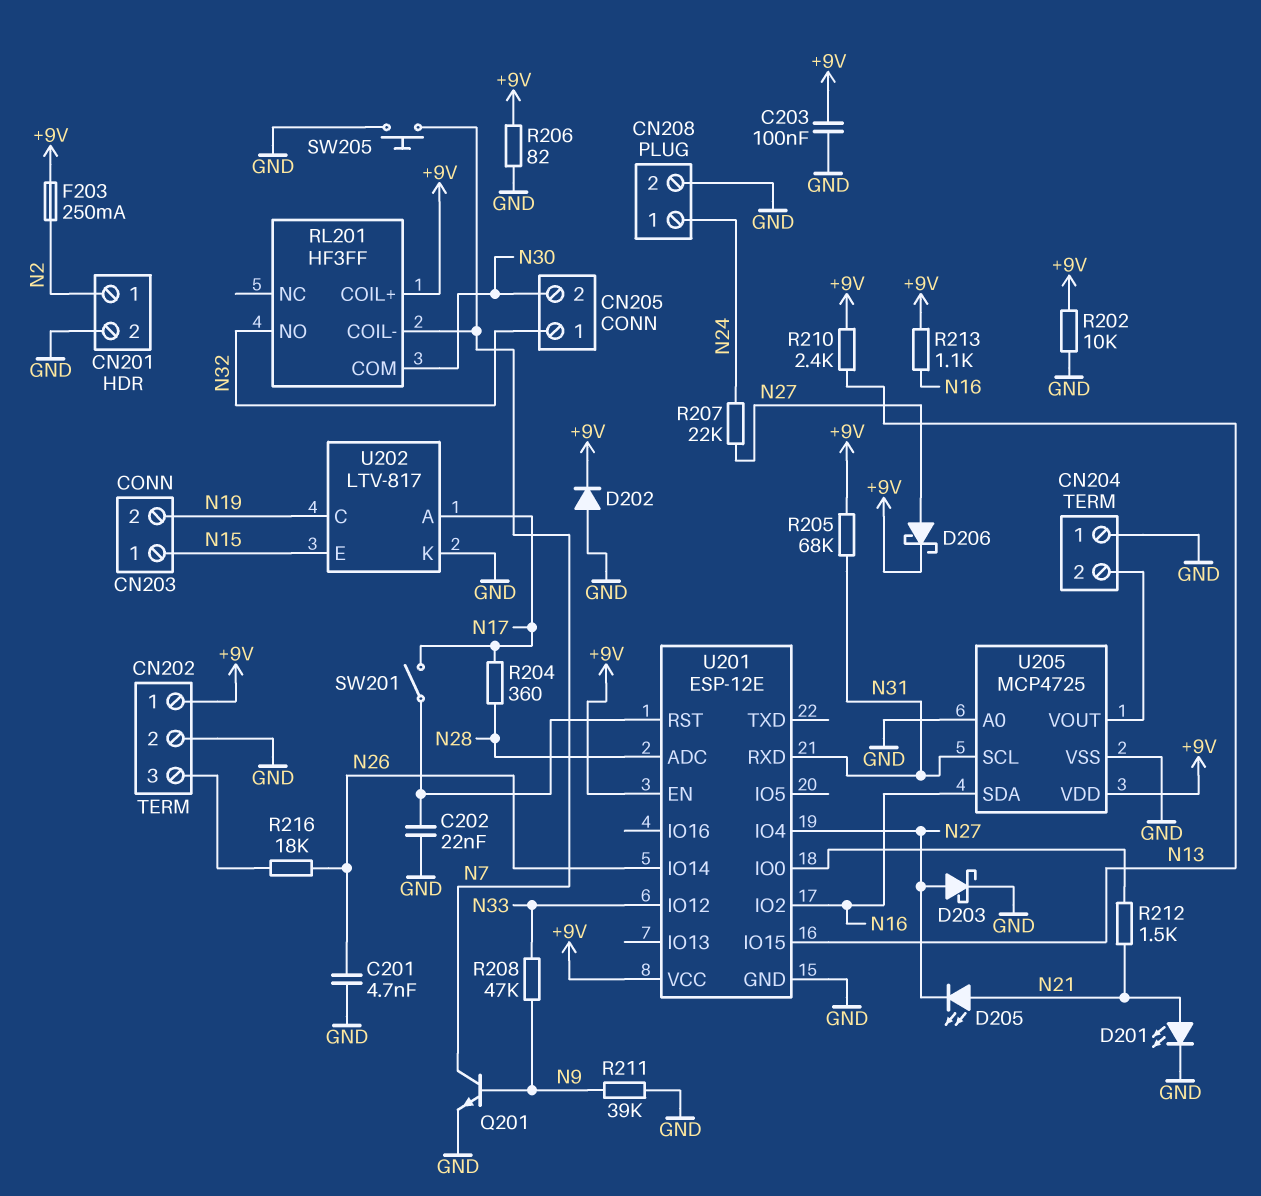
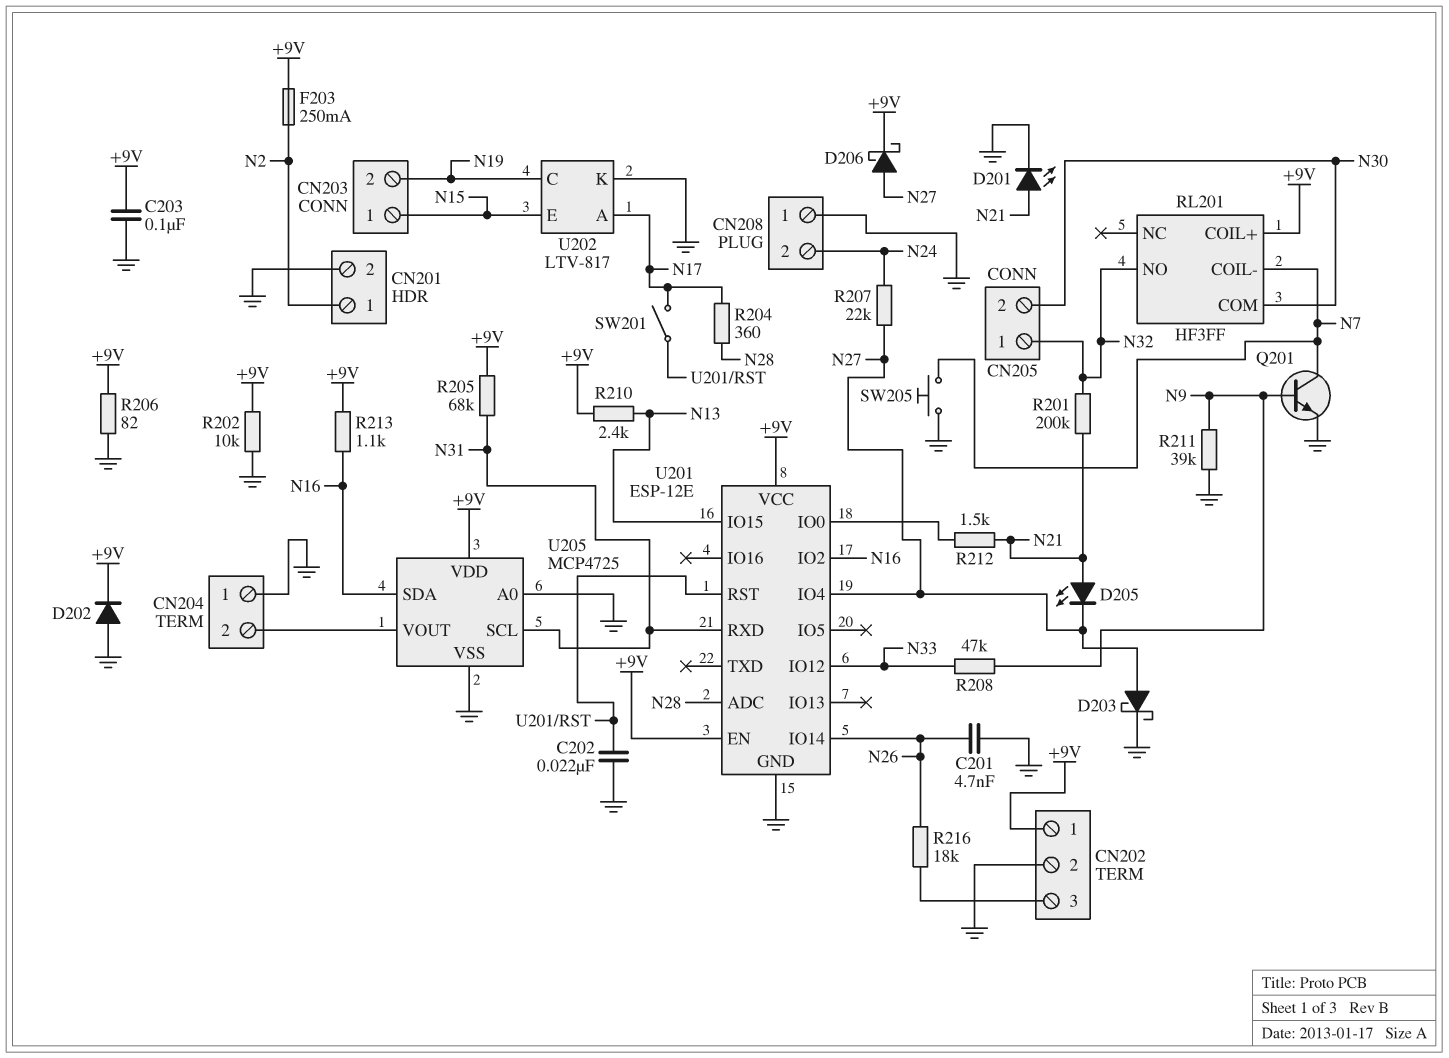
CN208 pin 1: N24 -> GND
CN208 pin 2: GND -> N24
R201: none -> 200k (N21, N32)

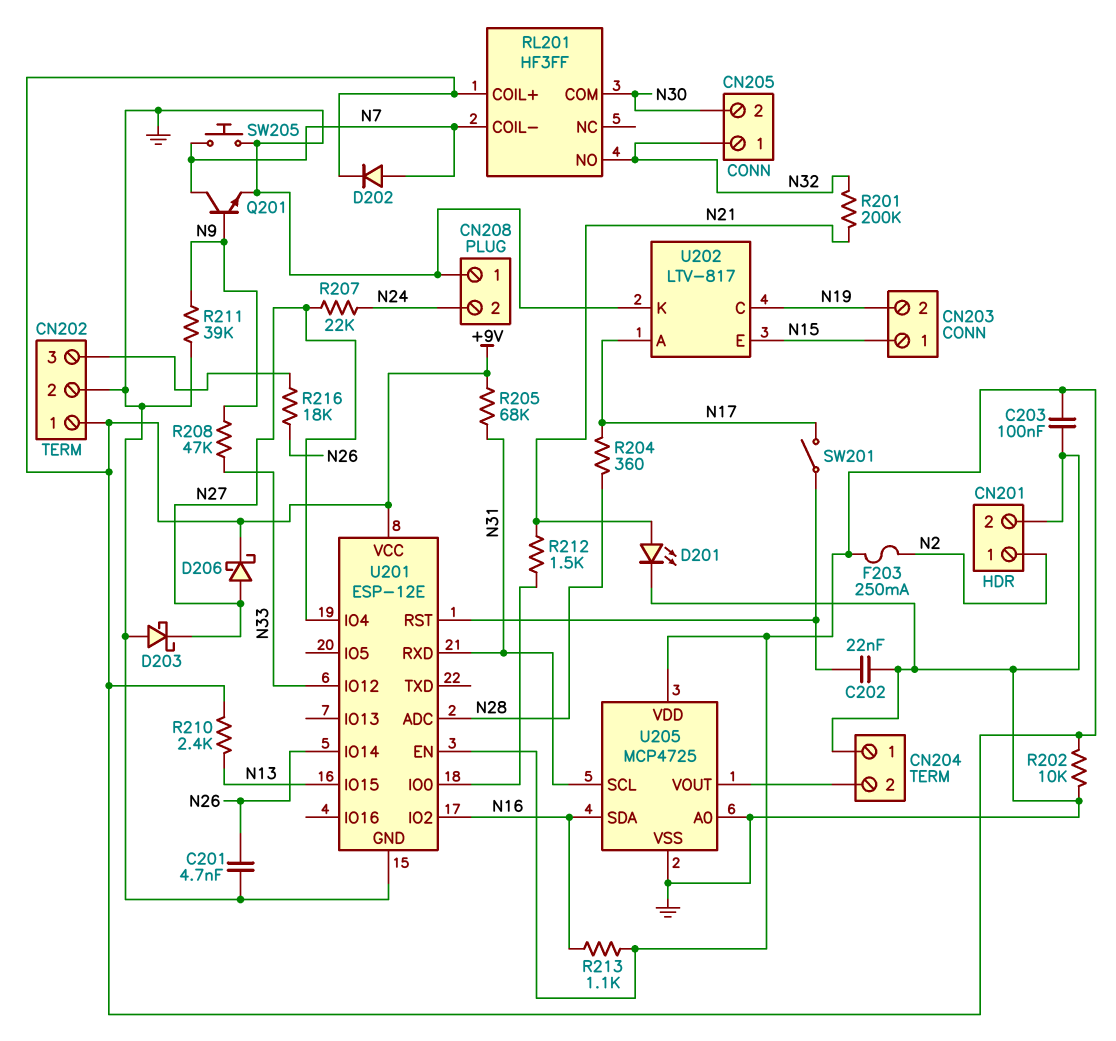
D202: diode (A GND, K +9V) -> diode (A N7, K +9V)
D203: schottky (A N27, K GND) -> schottky (A GND, K N27)
D205: LED (A N21, K N27) -> none
R206: 82 (+9V, GND) -> none

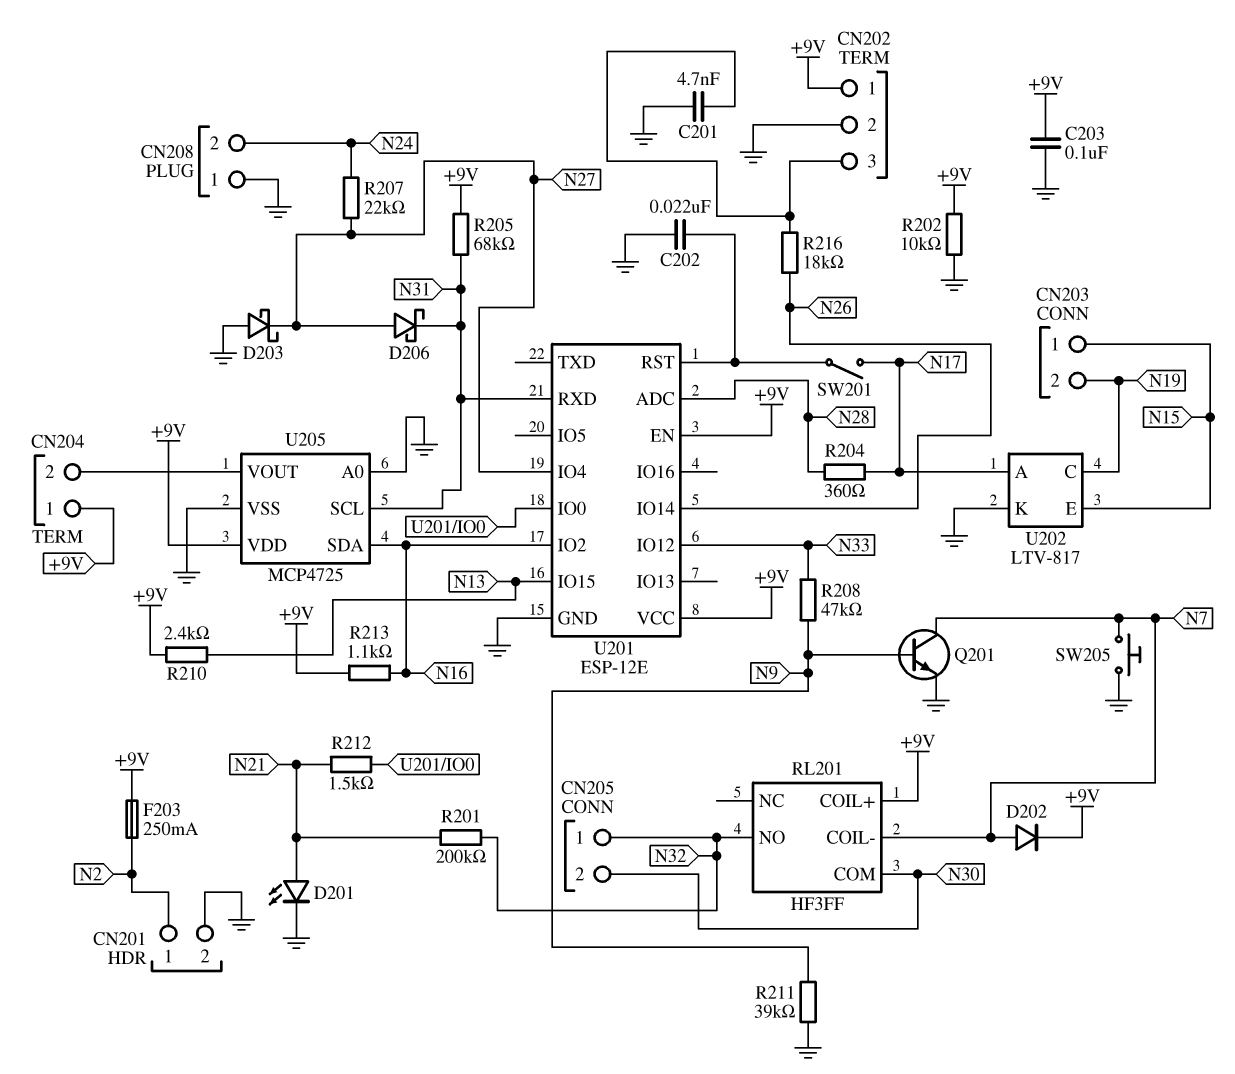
C201: 4.7nF (GND, N26) -> 4.7nF (CN202/3, GND)
CN204 pin 1: GND -> +9V
D206: schottky (A N27, K +9V) -> schottky (A N27, K N31)

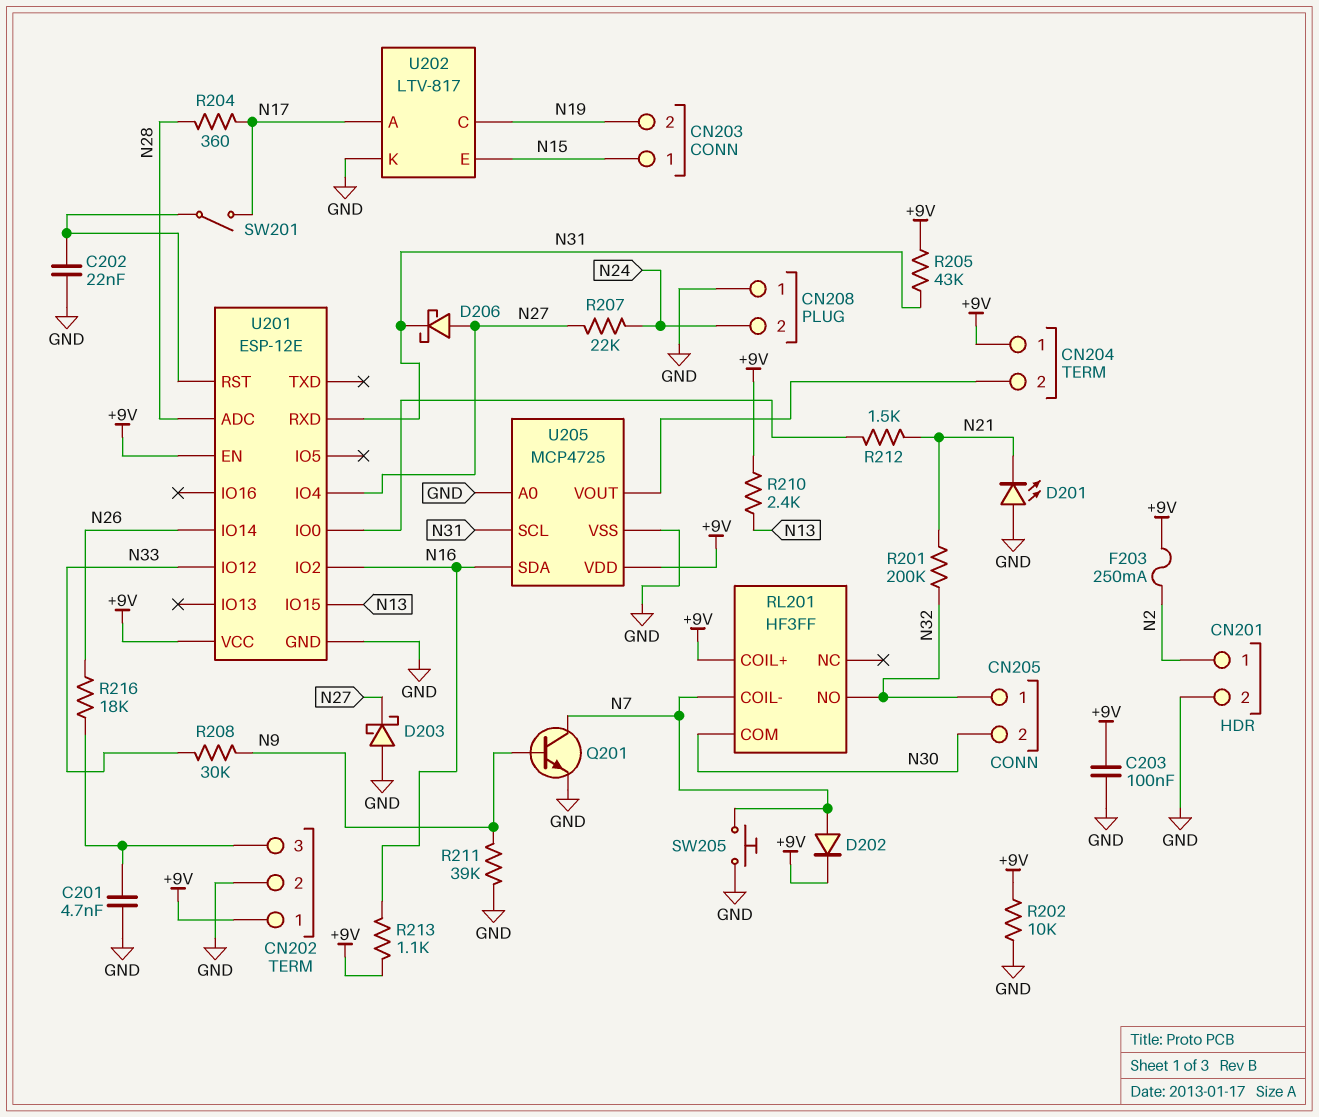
D201: LED (A N21, K GND) -> LED (A GND, K N21)
R205: 68k (+9V, N31) -> 43k (+9V, N31)
R208: 47k (N9, N33) -> 30k (N9, N33)

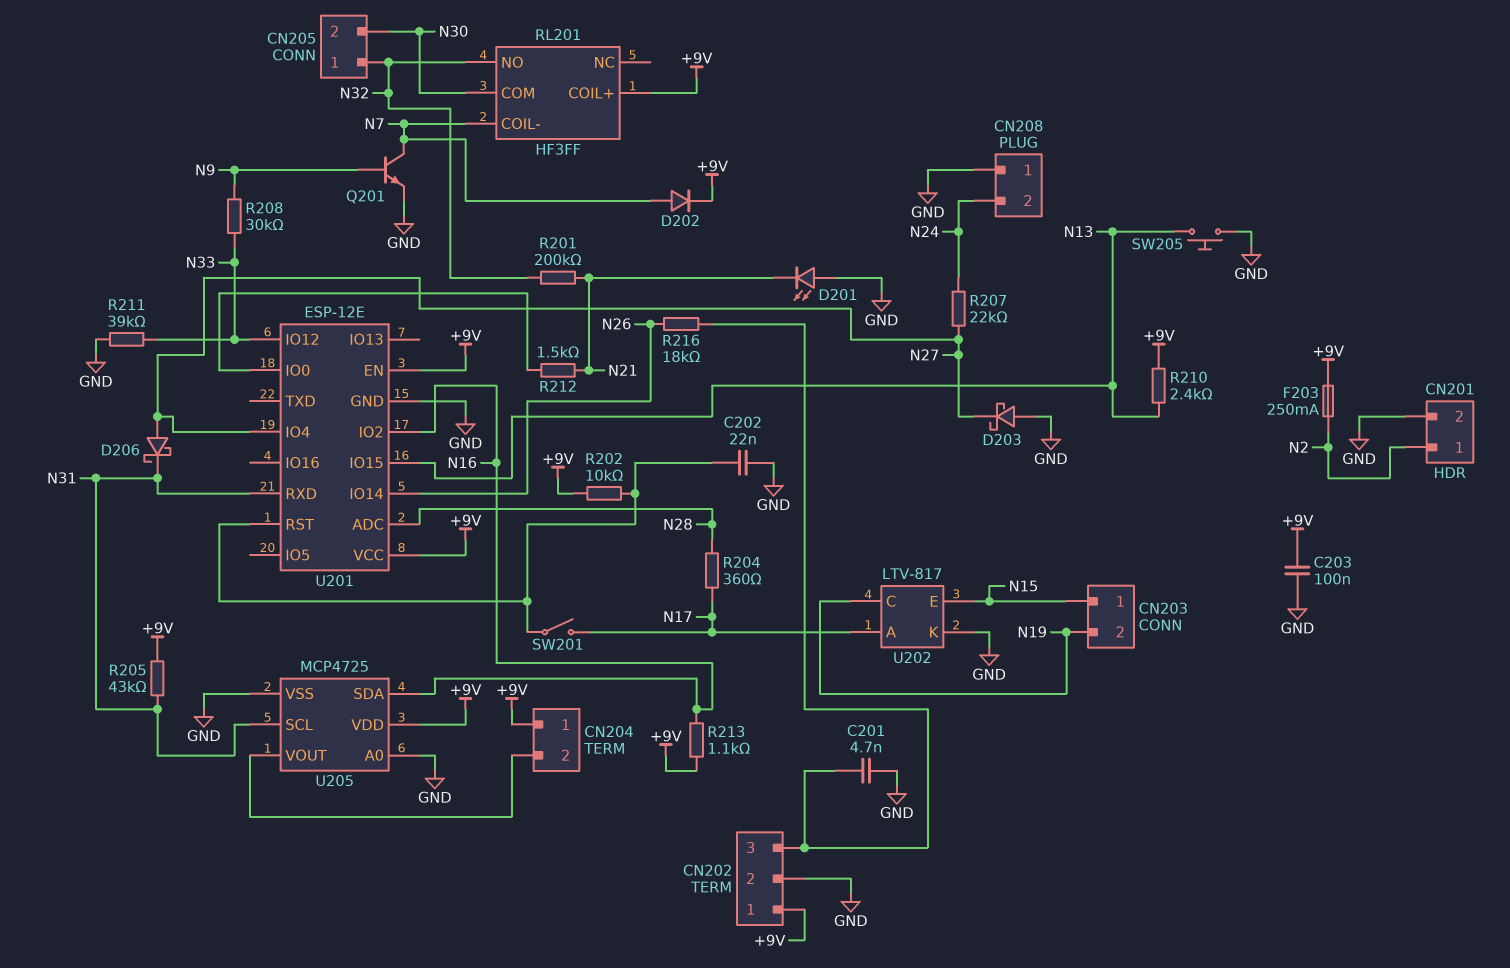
R202: 10k (+9V, GND) -> 10k (+9V, U201/RST)
R211: 39k (GND, N9) -> 39k (GND, N33)
SW205: button (GND, N7) -> button (GND, N13)

